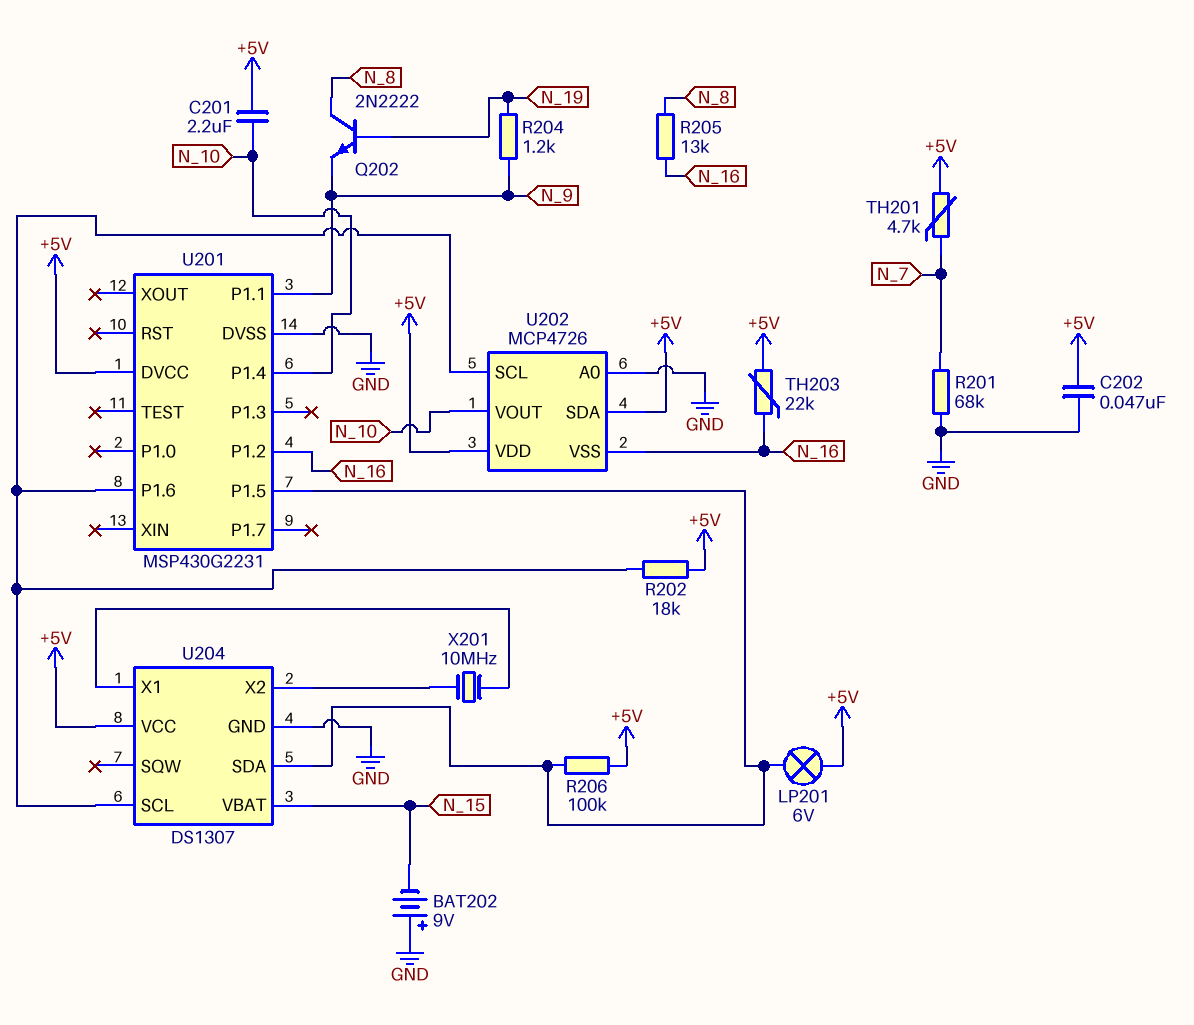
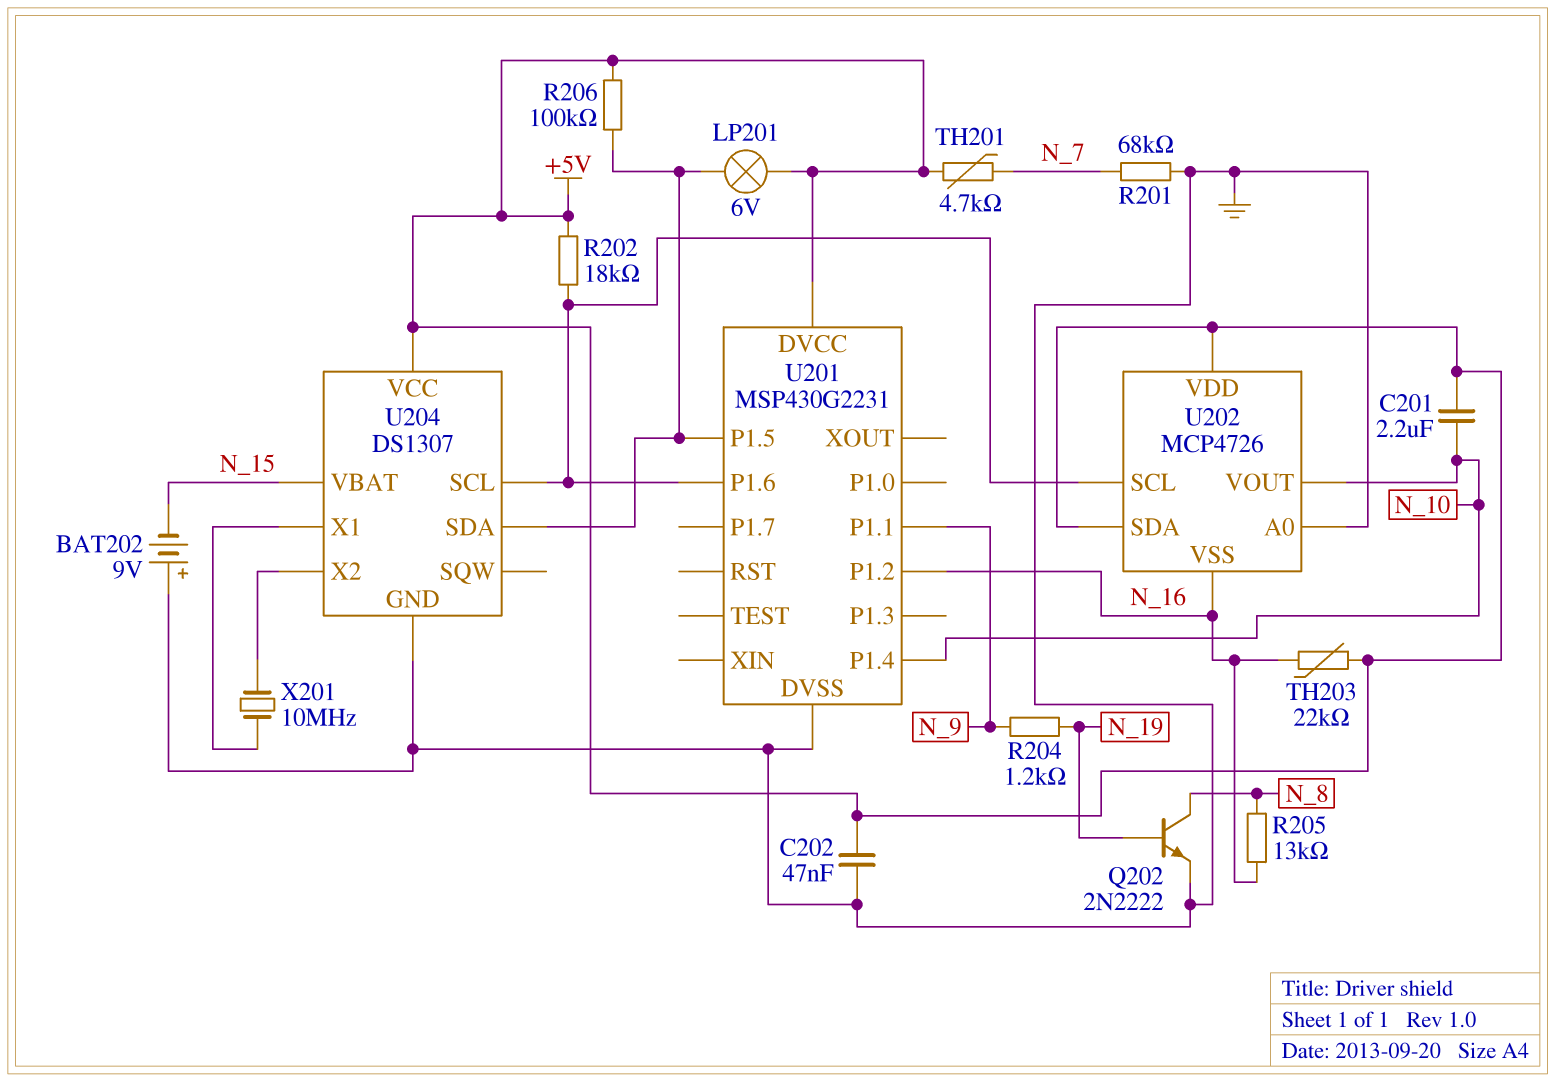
Q202: NPN 2N2222 (B N_19, C N_8, E N_9) -> NPN 2N2222 (B N_19, C N_8, E GND)

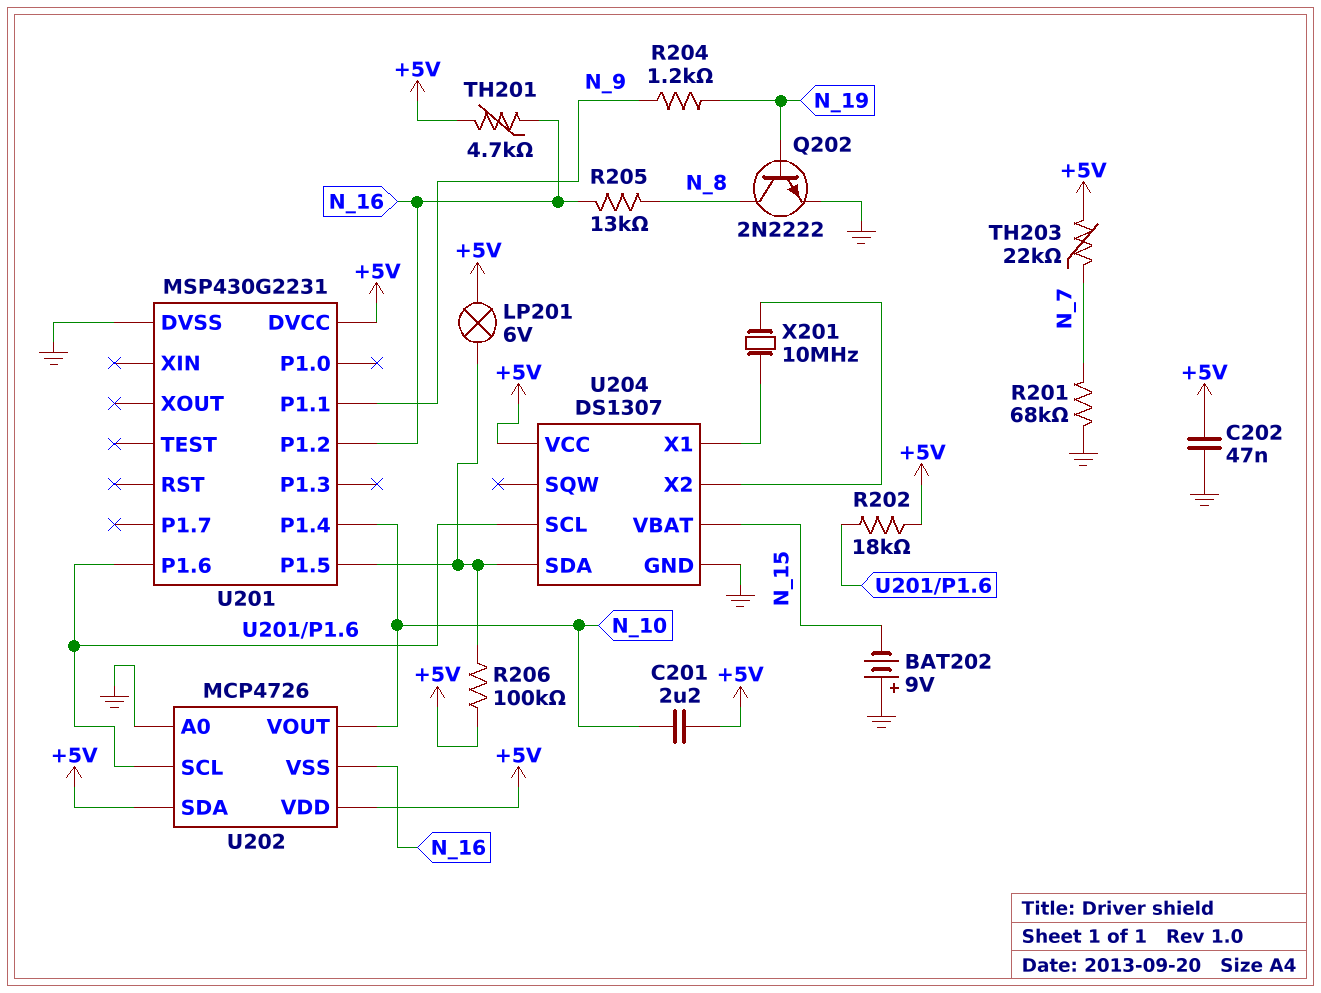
TH201: 4.7k (+5V, N_7) -> 4.7k (+5V, N_16)
TH203: 22k (+5V, N_16) -> 22k (+5V, N_7)

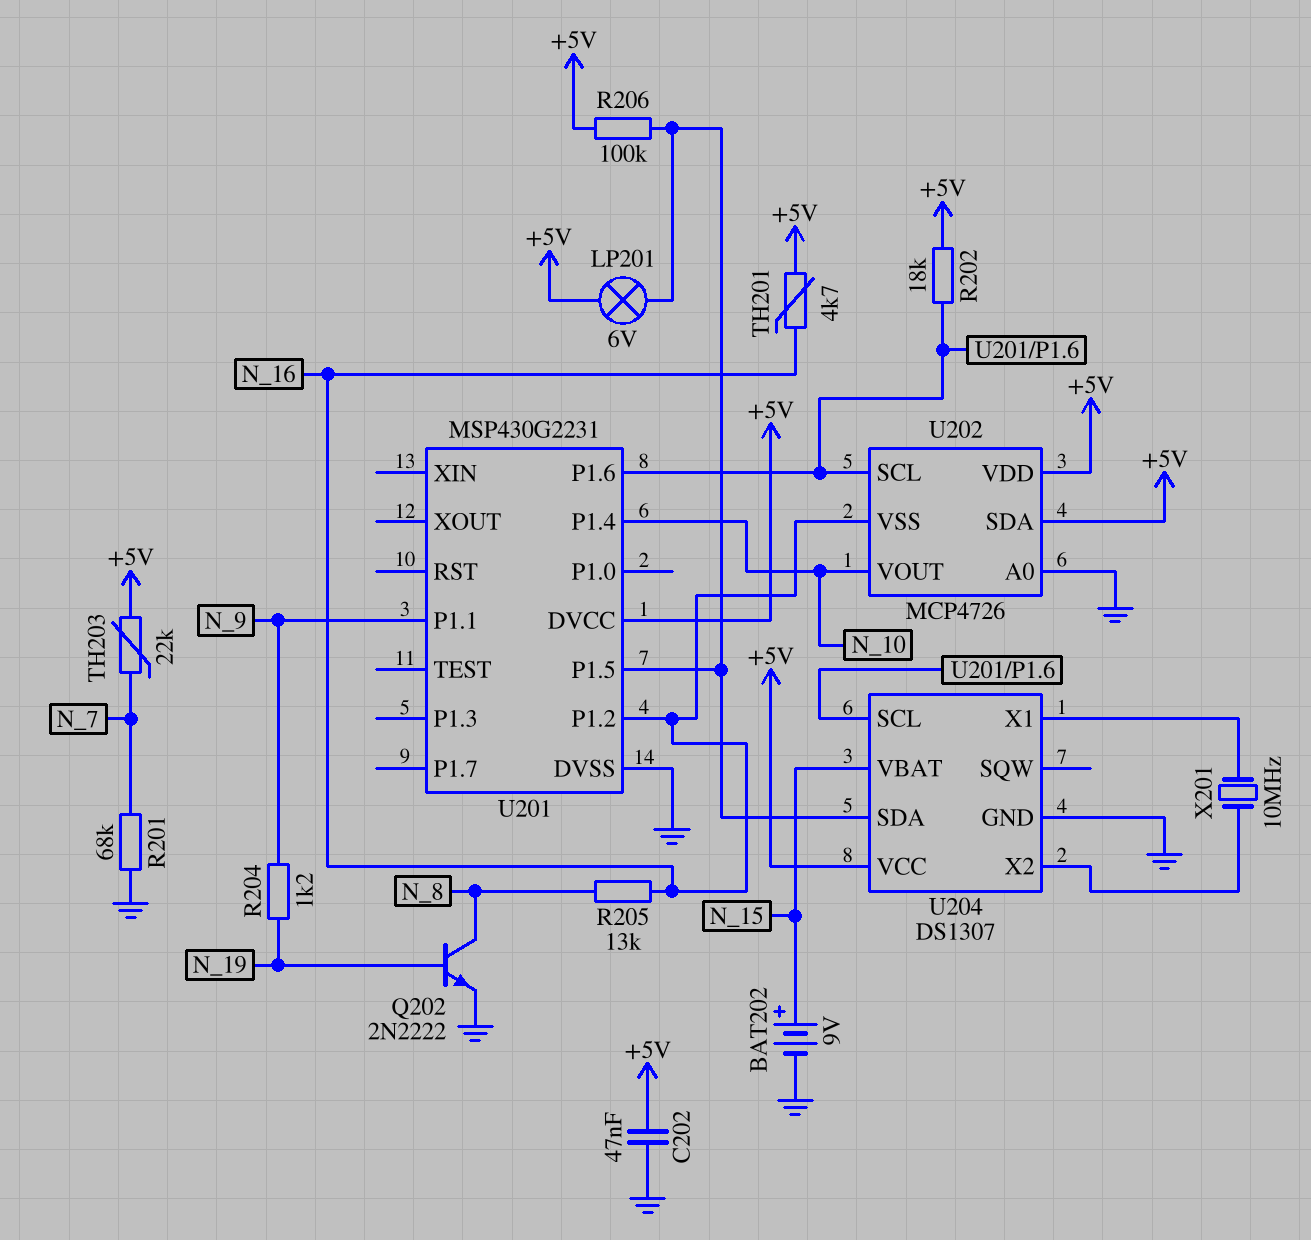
BAT202: 9V (plus GND, minus N_15) -> 9V (plus N_15, minus GND)
C201: 2.2uF (+5V, N_10) -> none

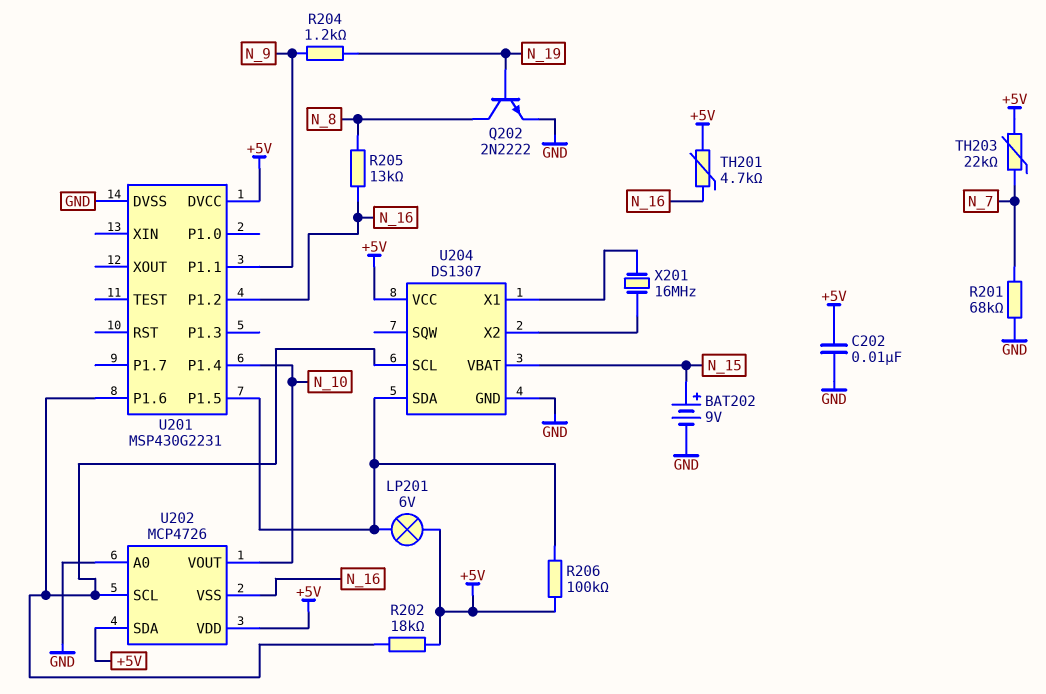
C202: 47nF (+5V, GND) -> 10nF (+5V, GND)
X201: 10MHz (U204/X1, U204/X2) -> 16MHz (U204/X1, U204/X2)

